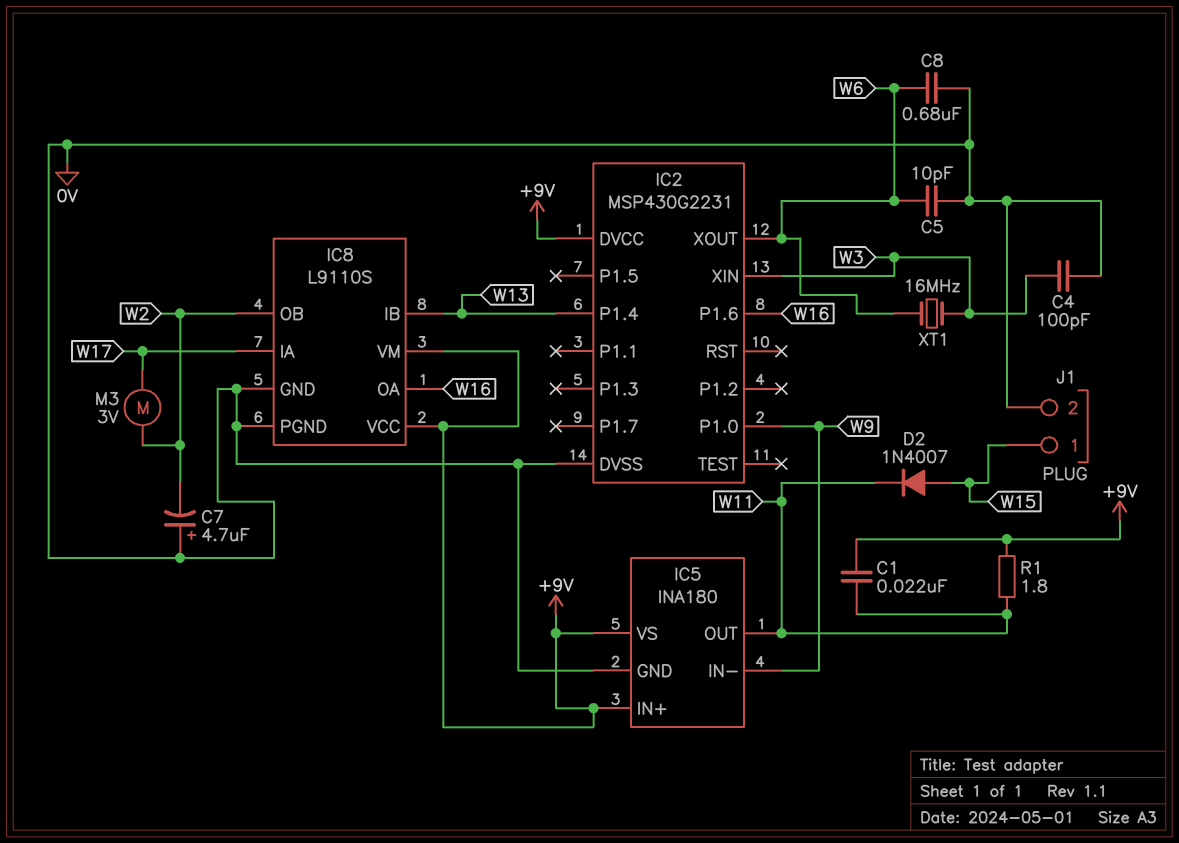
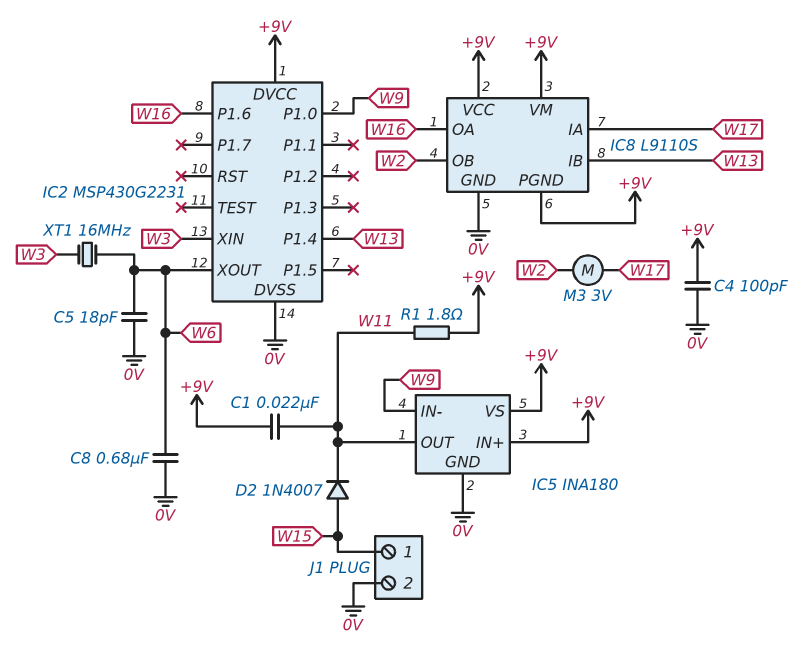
C4: 100pF (0V, W3) -> 100pF (+9V, 0V)
C5: 10pF (0V, W6) -> 18pF (0V, W6)
C7: 4.7uF (plus 0V, minus W2) -> none
IC8 pin PGND: 0V -> +9V

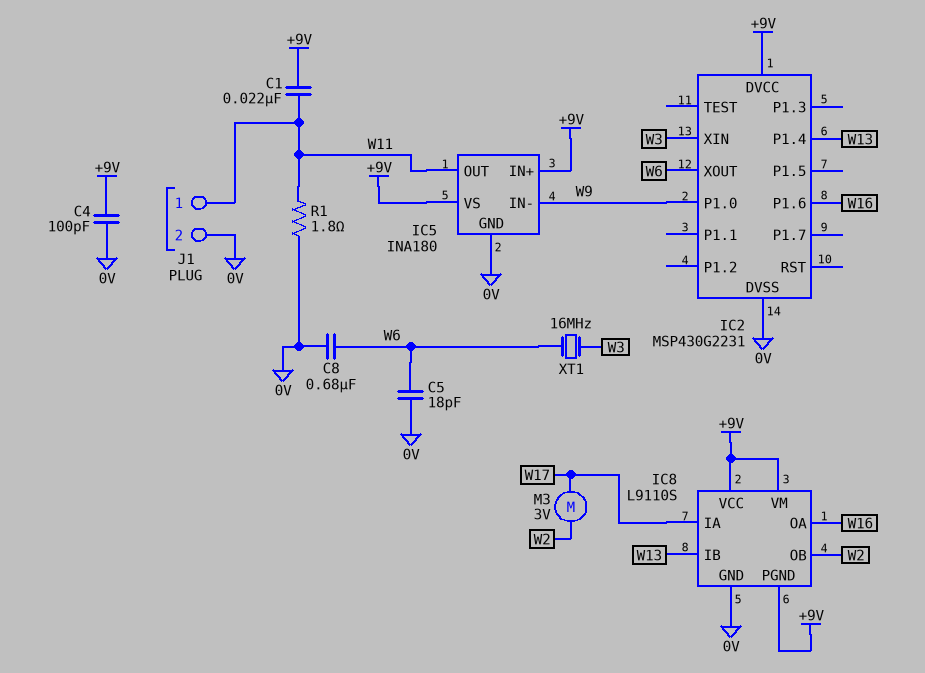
D2: diode 1N4007 (A W15, K W11) -> none
J1 pin 1: W15 -> W11
R1: 1.8 (+9V, W11) -> 1.8 (0V, W11)

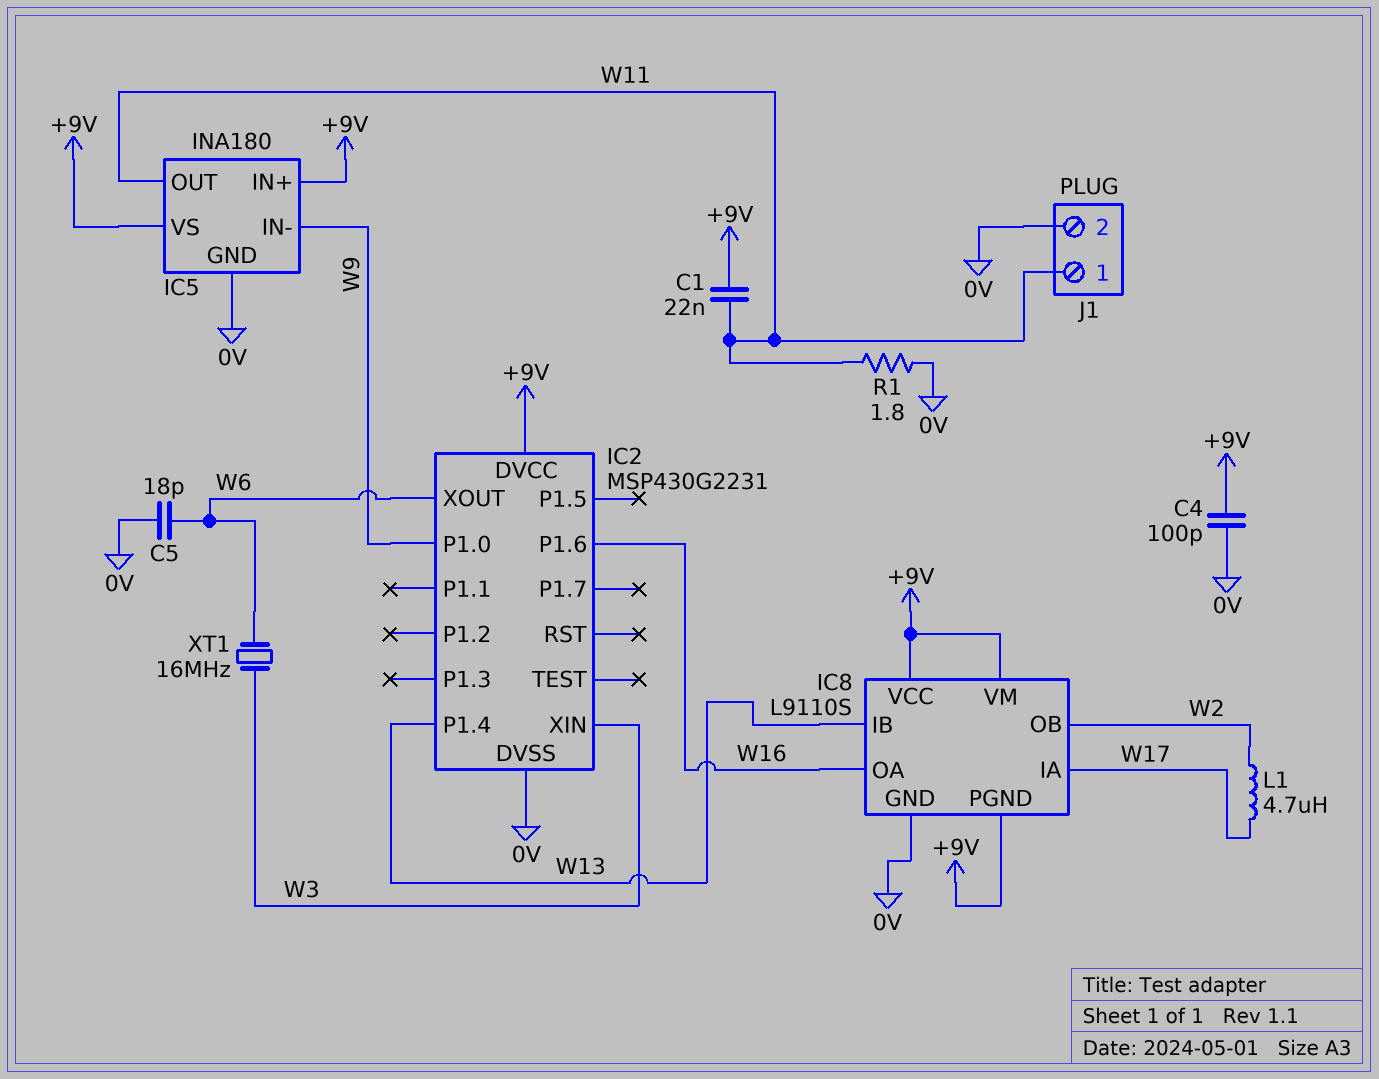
C8: 680nF (0V, W6) -> none
L1: none -> 4.7uH (W2, W17)
M3: motor 3V (W2, W17) -> none

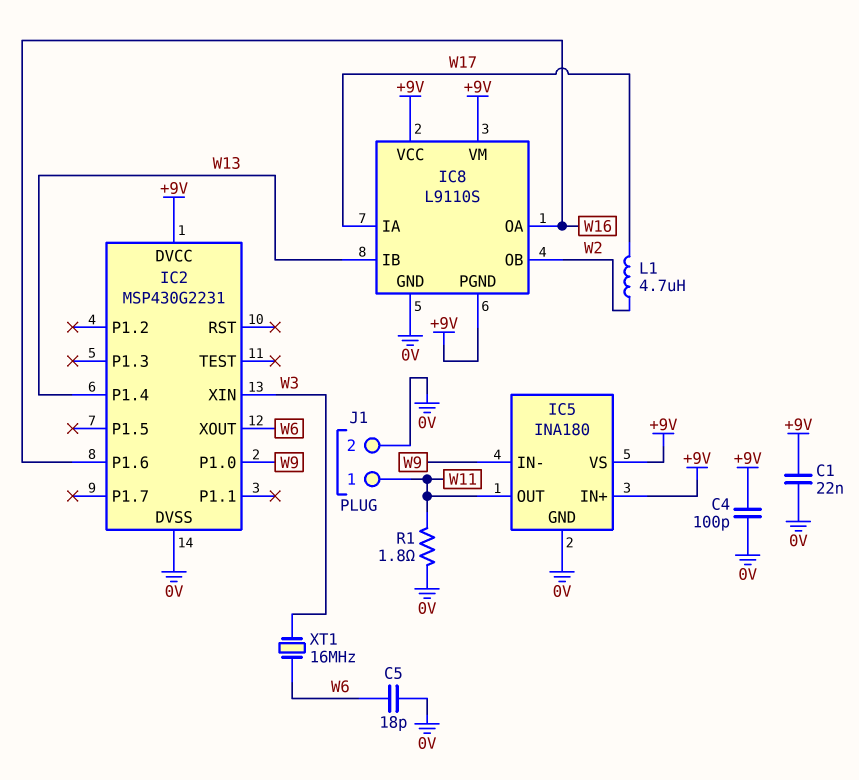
C1: 22nF (+9V, W11) -> 22nF (+9V, 0V)

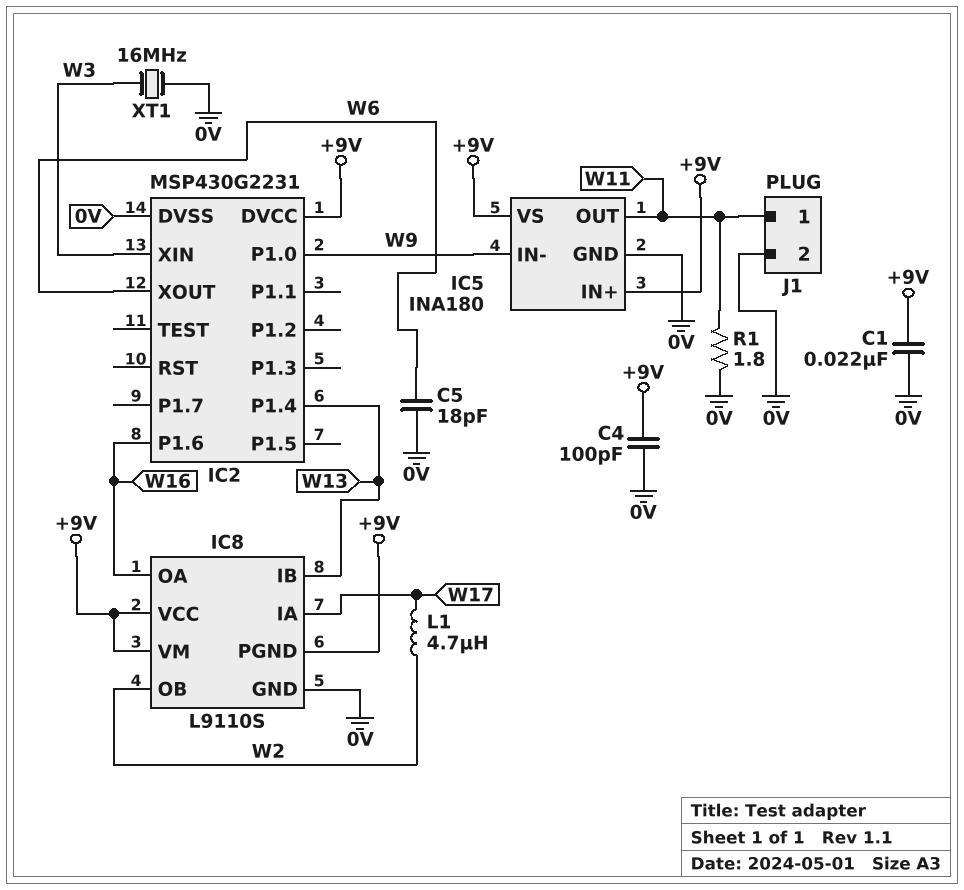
XT1: 16MHz (W3, W6) -> 16MHz (0V, W3)

